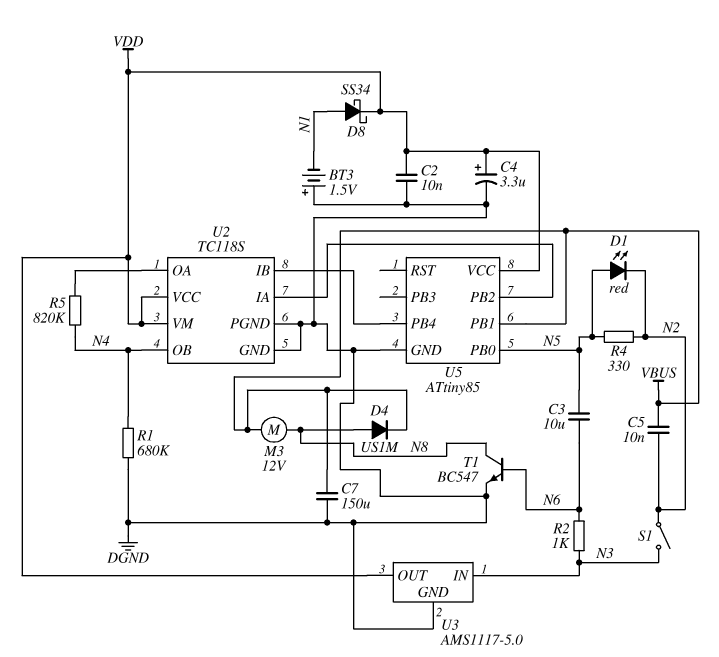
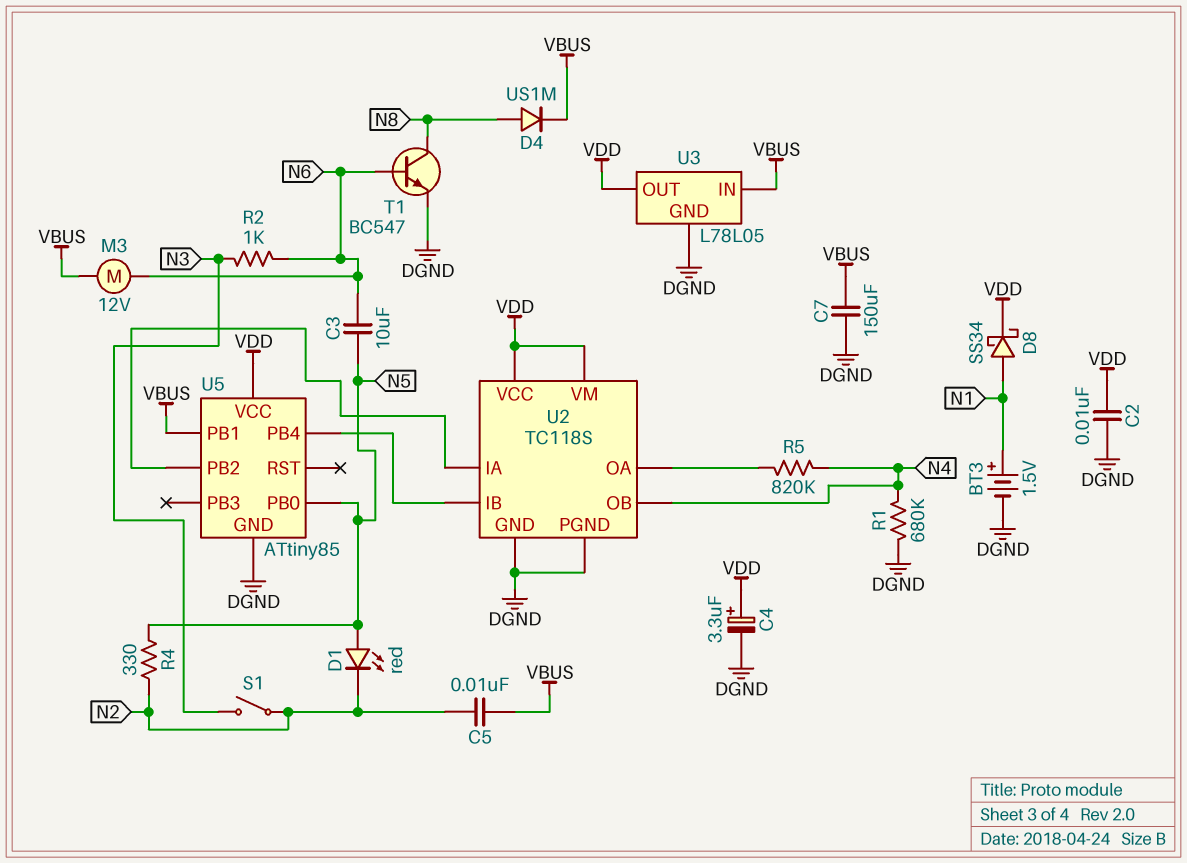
BT3: 1.5V (plus DGND, minus N1) -> 1.5V (plus N1, minus DGND)
M3: motor 12V (N8, VBUS) -> motor 12V (N6, VBUS)
U3: AMS1117-5.0 -> L78L05
U3 pin IN: N3 -> VBUS

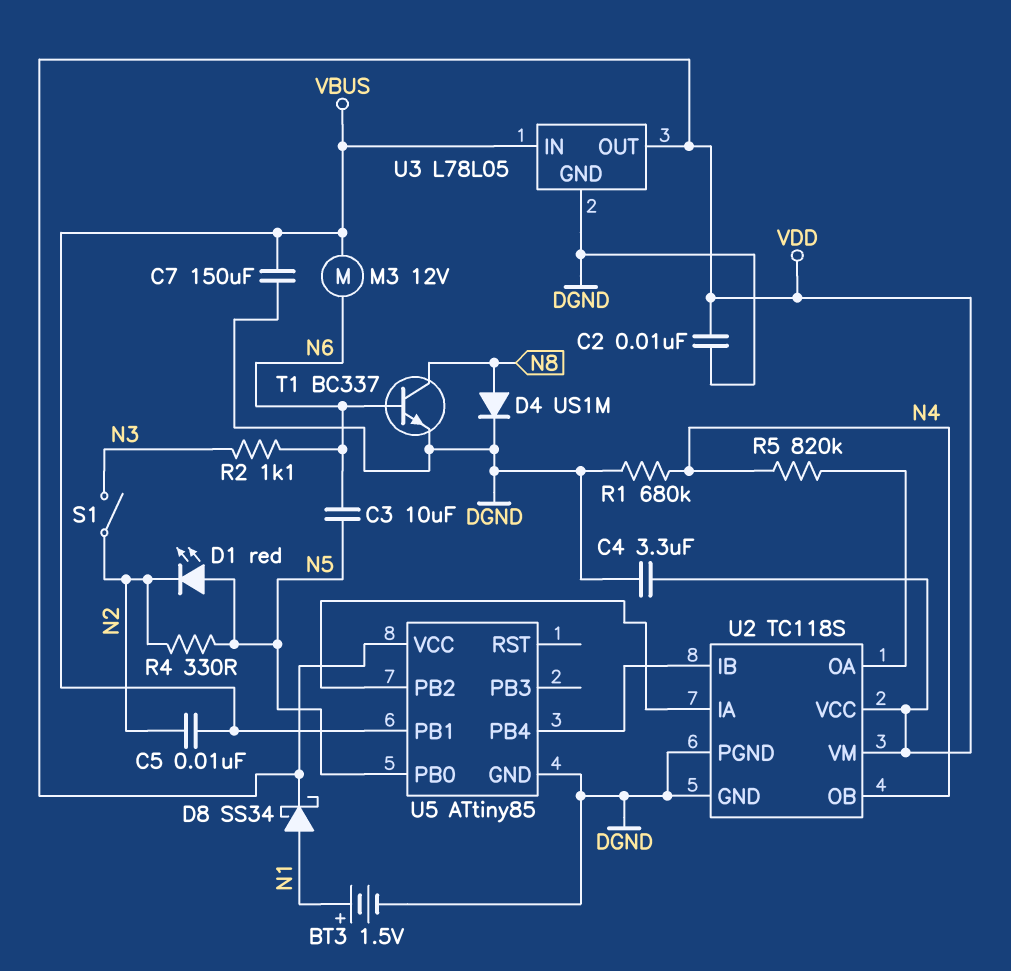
C4: 3.3uF (plus VDD, minus DGND) -> 3.3uF (DGND, VDD)
D4: diode US1M (A N8, K VBUS) -> diode US1M (A N8, K DGND)
R2: 1k (N3, N6) -> 1.1k (N3, N6)
T1: NPN BC547 (B N6, C N8, E DGND) -> NPN BC337 (B N6, C N8, E DGND)

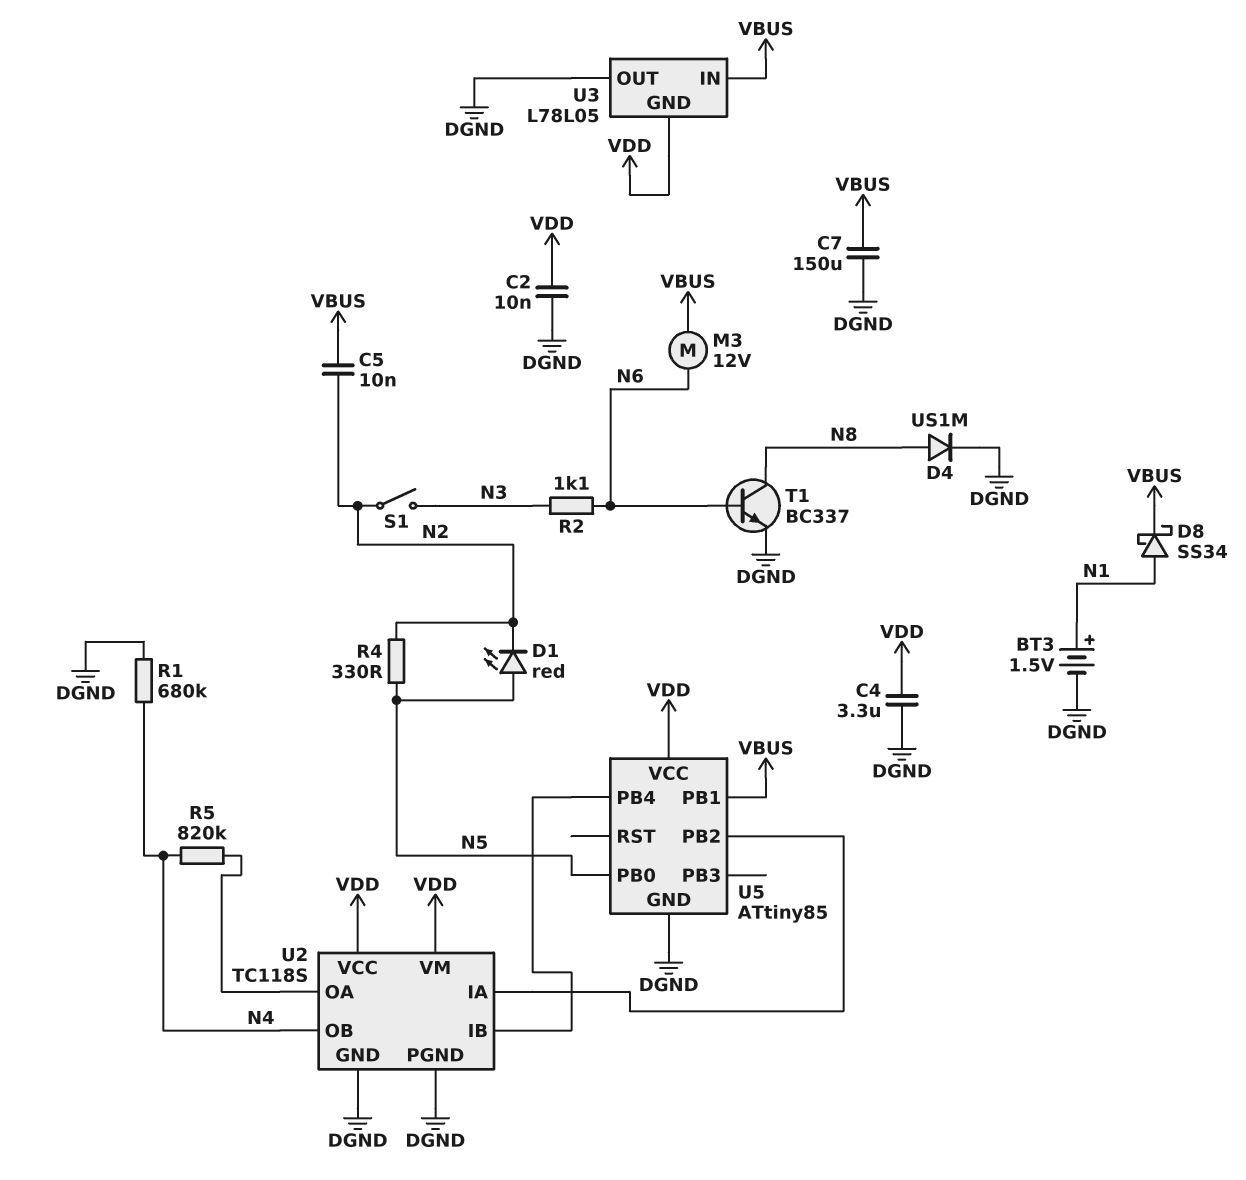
C3: 10uF (N5, N6) -> none
D8: schottky SS34 (A N1, K VDD) -> schottky SS34 (A N1, K VBUS)
U3 pin GND: DGND -> VDD
U3 pin OUT: VDD -> DGND

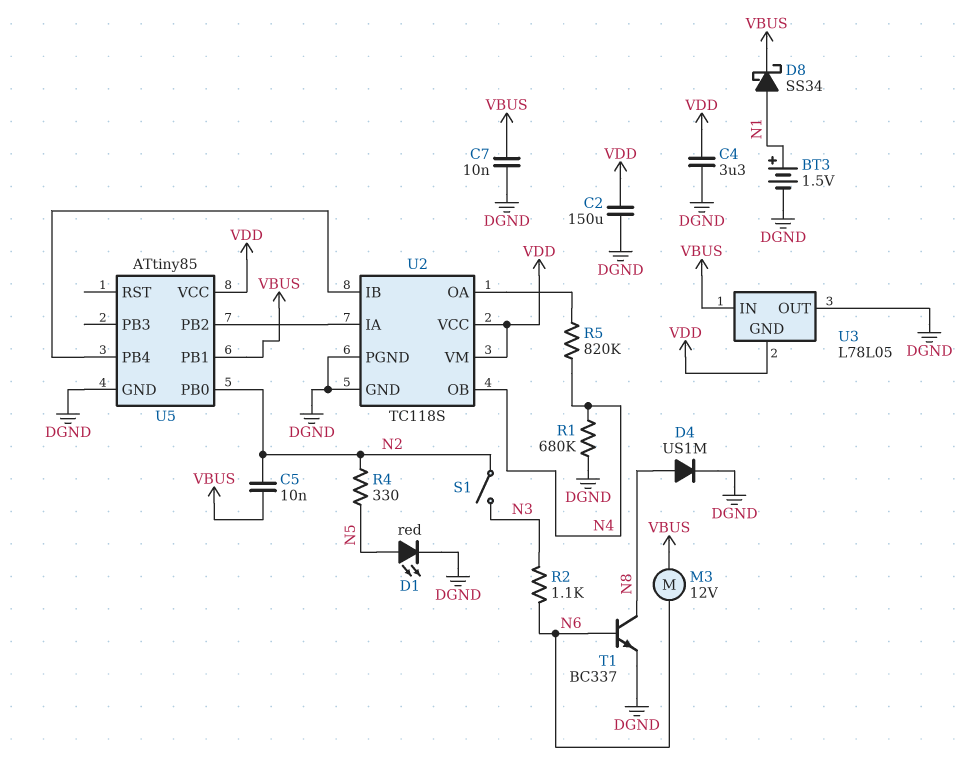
C2: 10nF (DGND, VDD) -> 150uF (DGND, VDD)
C7: 150uF (DGND, VBUS) -> 10nF (DGND, VBUS)
D1: LED red (A N5, K N2) -> LED red (A N5, K DGND)
U5 pin PB0: N5 -> N2

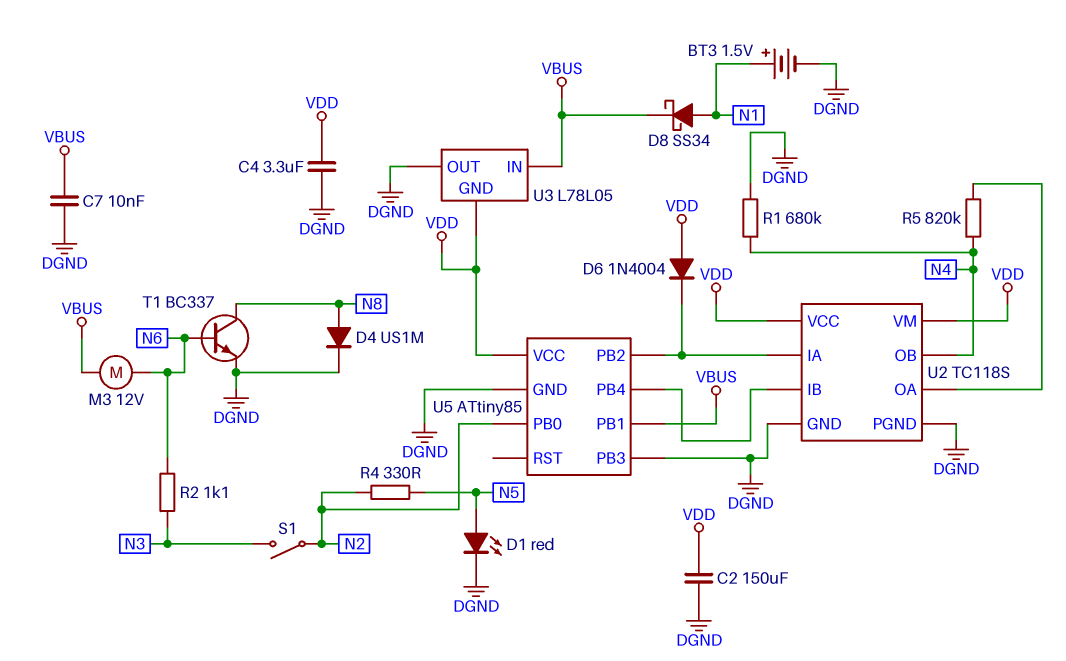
C5: 10nF (N2, VBUS) -> none
D6: none -> diode 1N4004 (A VDD, K U2/IA)
U5 pin PB3: none -> DGND

